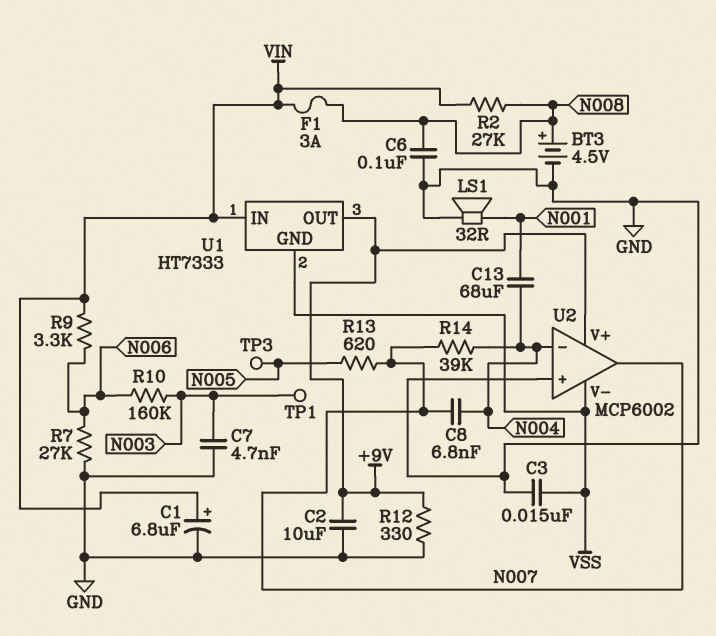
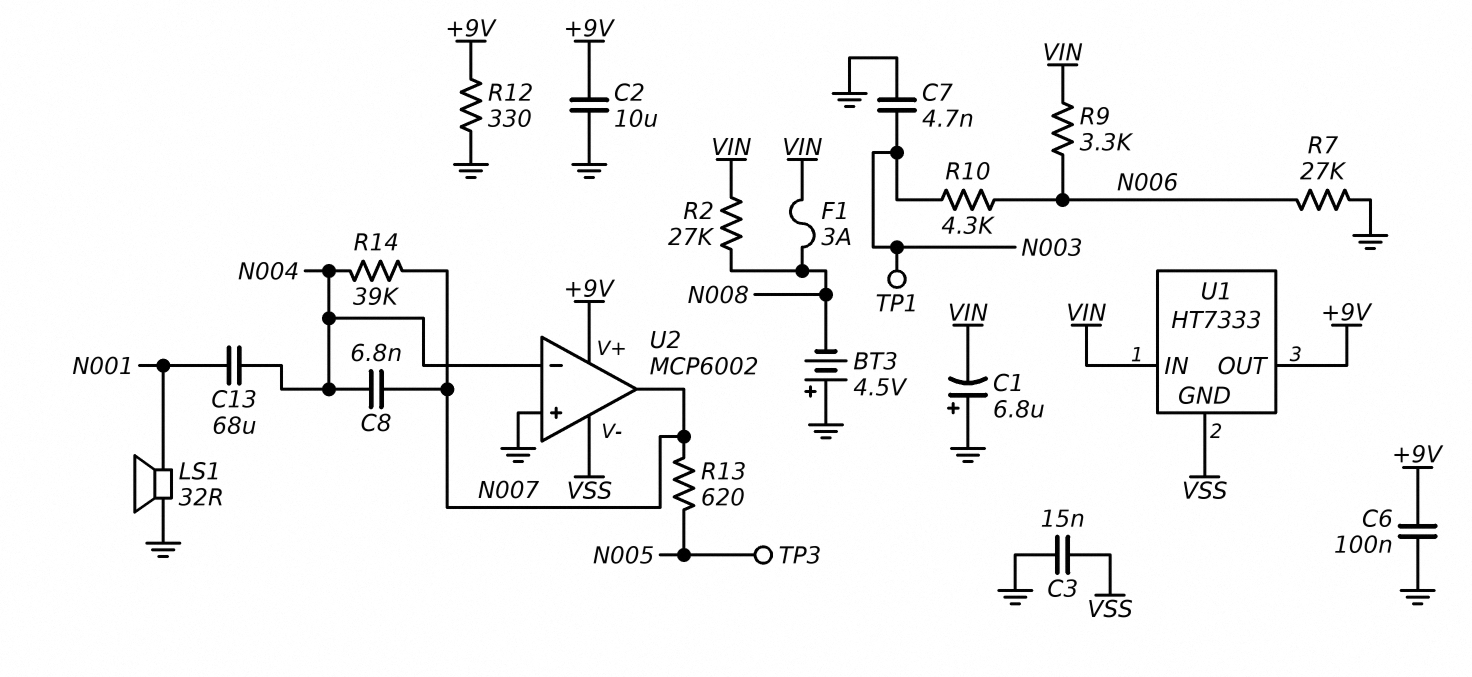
BT3: 4.5V (plus N008, minus GND) -> 4.5V (plus GND, minus N008)
C1: 6.8uF (plus VIN, minus GND) -> 6.8uF (plus GND, minus VIN)
C6: 100nF (GND, N008) -> 100nF (+9V, GND)
R10: 160k (N003, N006) -> 4.3k (N003, N006)

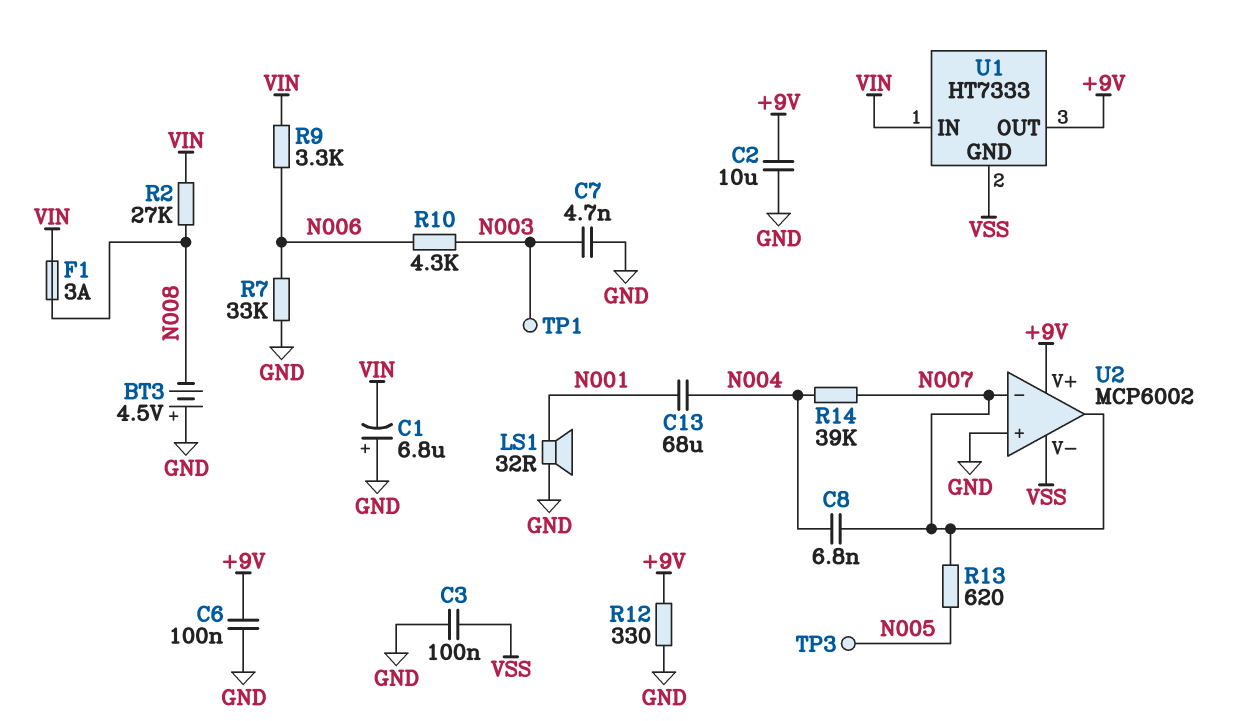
C3: 15nF (GND, VSS) -> 100nF (GND, VSS)
R7: 27k (GND, N006) -> 33k (GND, N006)
U2 pin in-: N004 -> N007

